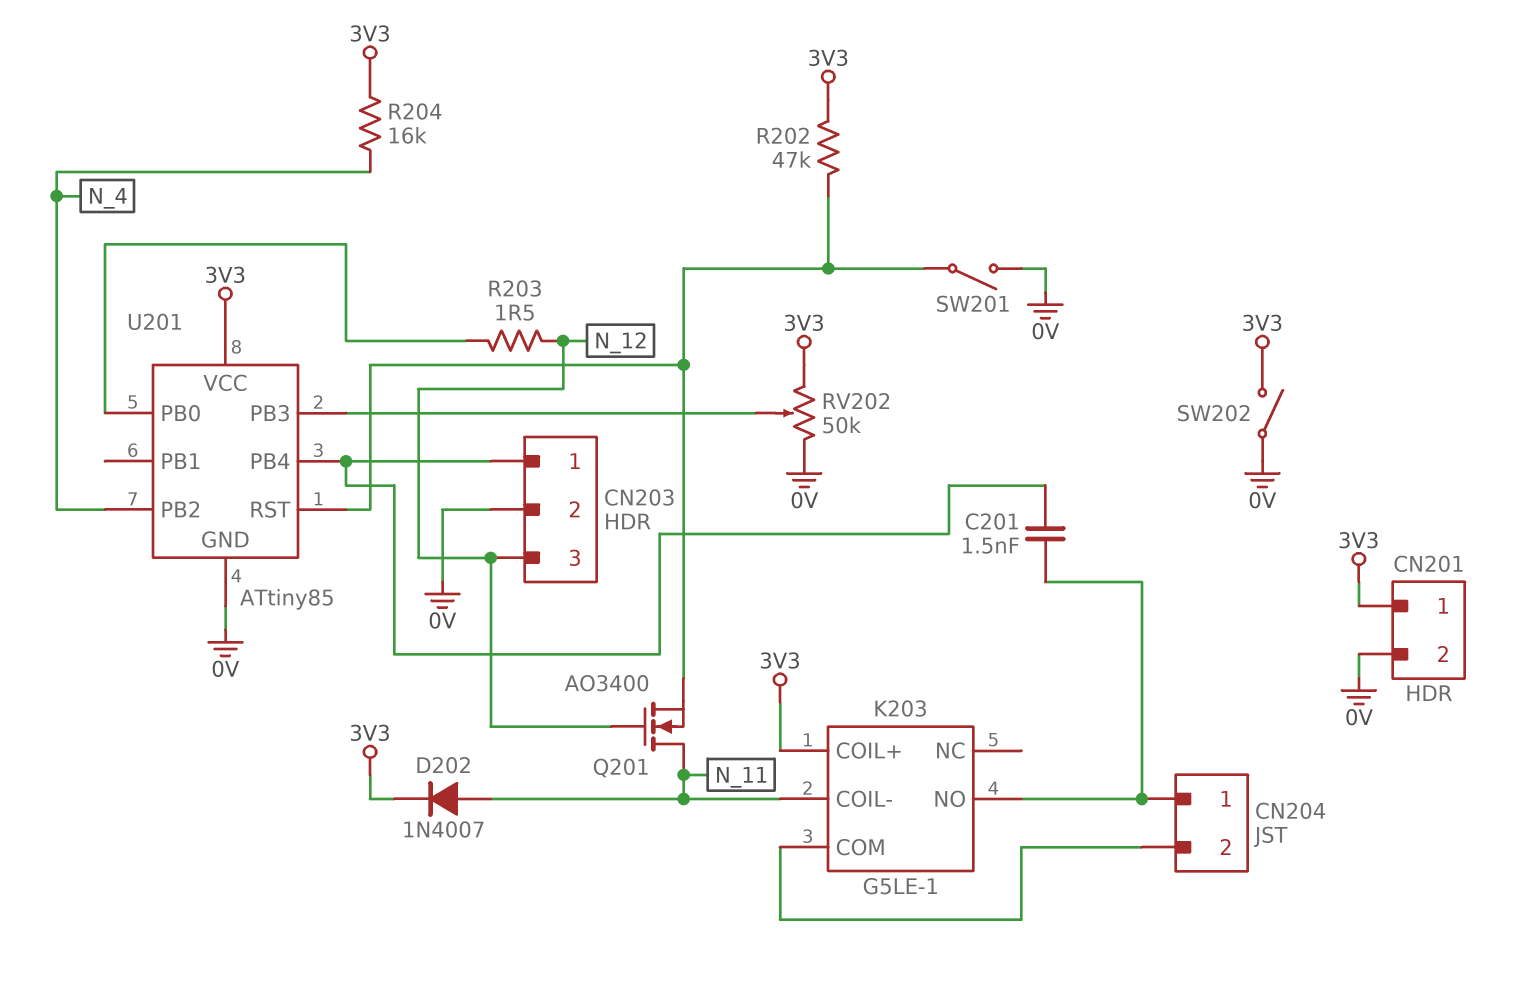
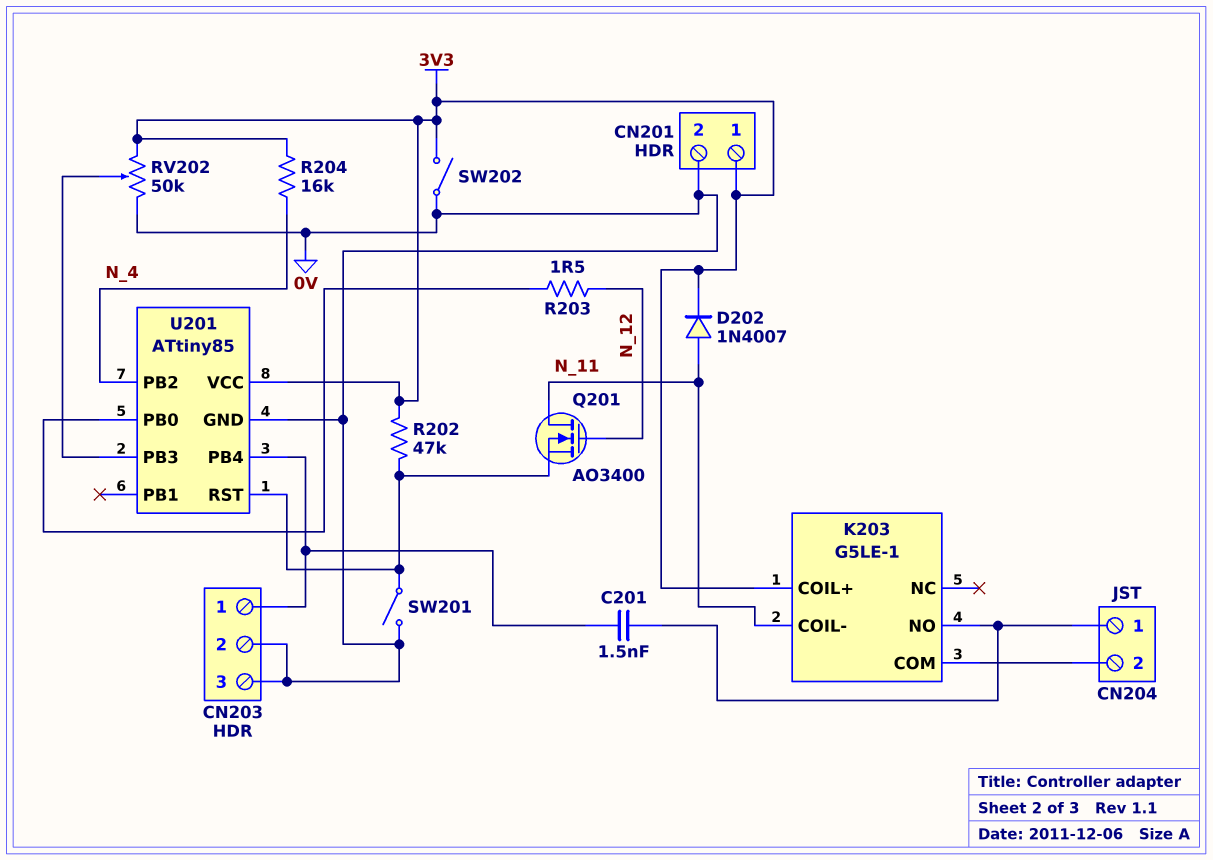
CN203 pin 3: N_12 -> 0V

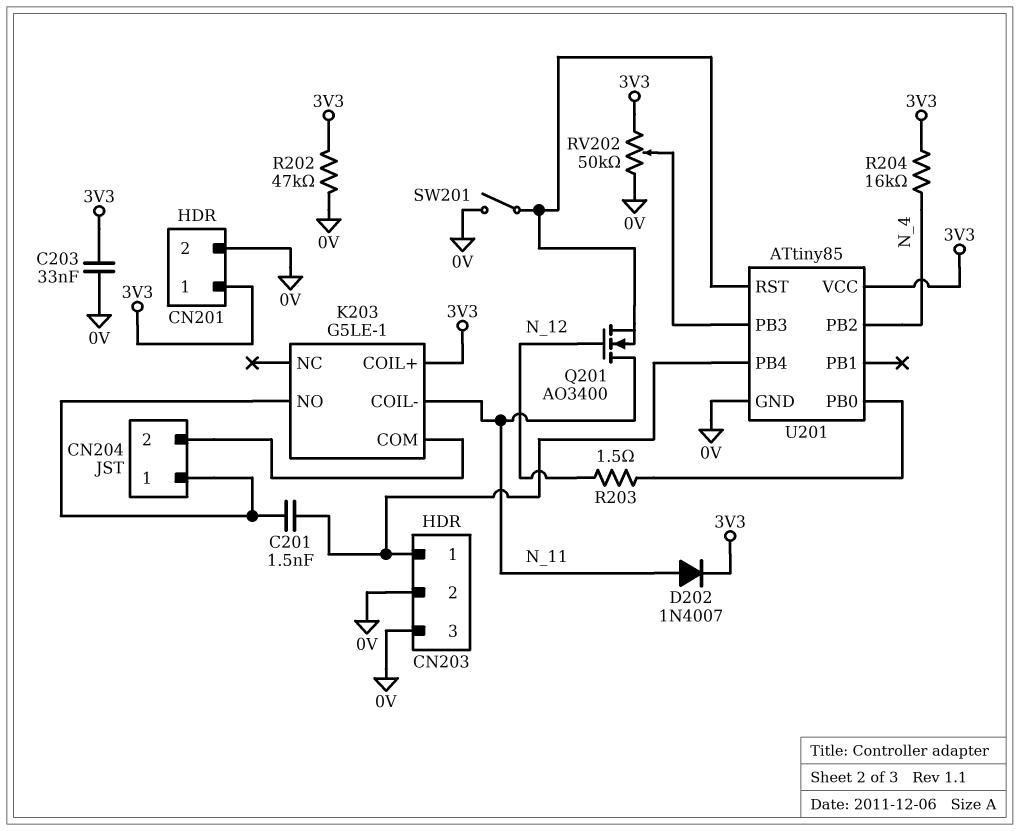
C203: none -> 33nF (0V, 3V3)
R202: 47k (3V3, U201/RST) -> 47k (0V, 3V3)
SW202: switch (0V, 3V3) -> none

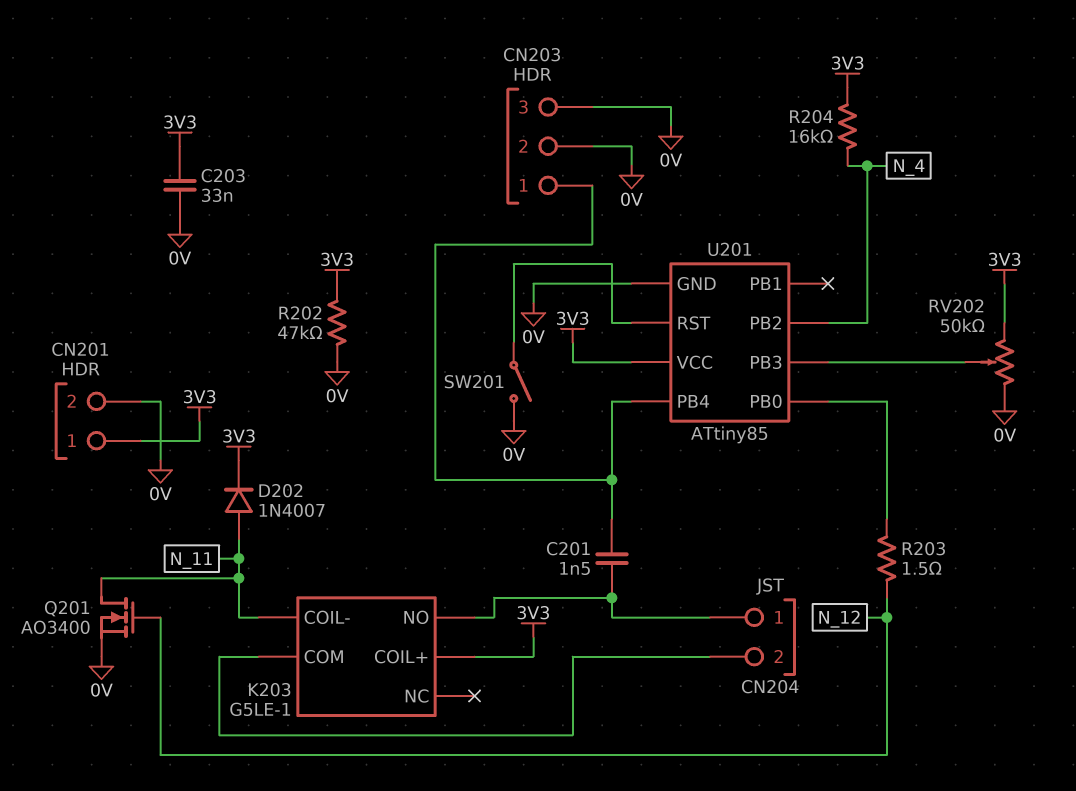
Q201: NMOS AO3400 (G N_12, D N_11, S U201/RST) -> NMOS AO3400 (G N_12, D N_11, S 0V)

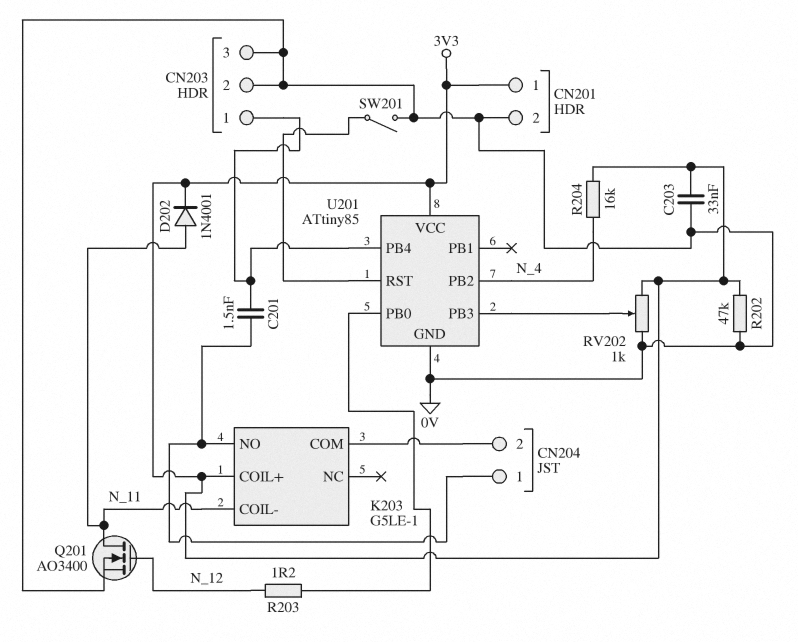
D202: diode 1N4007 (A N_11, K 3V3) -> diode 1N4001 (A N_11, K 3V3)
R203: 1.5 (N_12, U201/PB0) -> 1.2 (N_12, U201/PB0)
RV202: 50k (0V, 3V3, wiper U201/PB3) -> 1k (0V, 3V3, wiper U201/PB3)

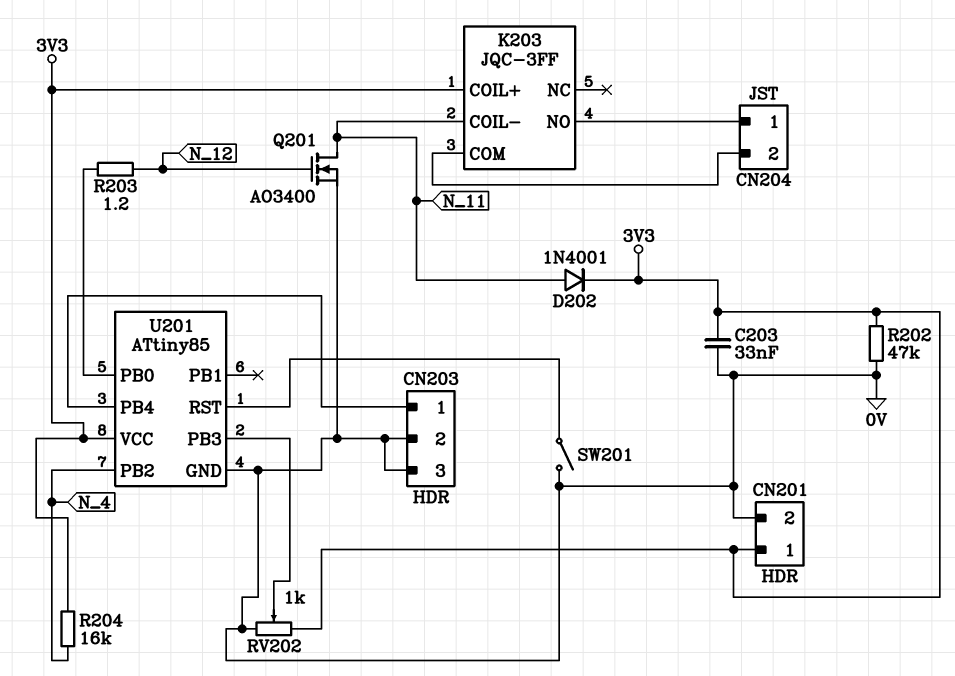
C201: 1.5nF (CN203/1, CN204/1) -> none
K203: G5LE-1 -> JQC-3FF

